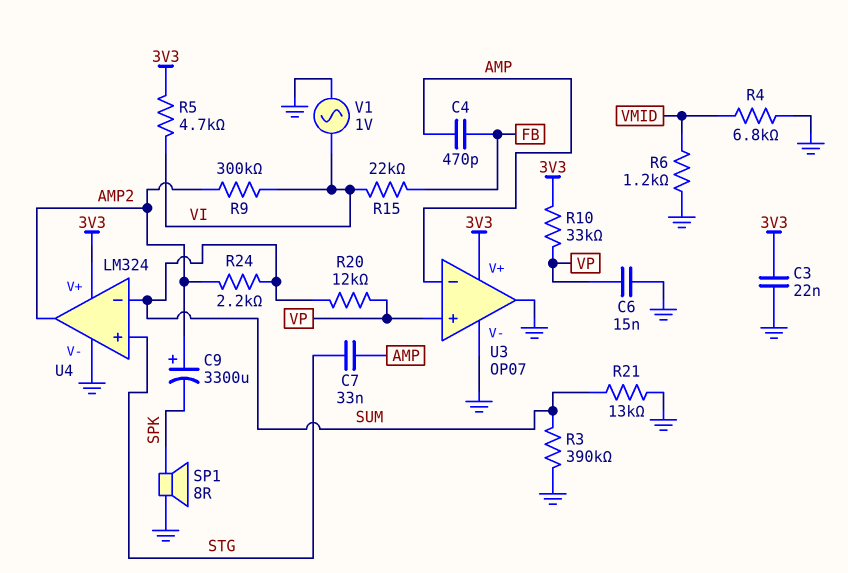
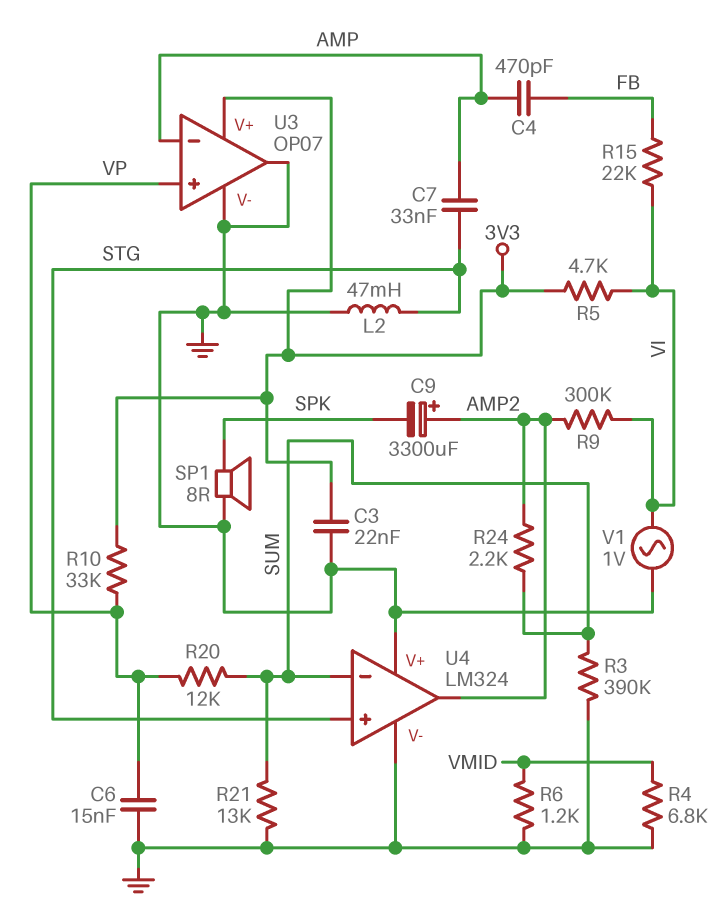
L2: none -> 47mH (GND, STG)
U4 pin V+: 3V3 -> GND

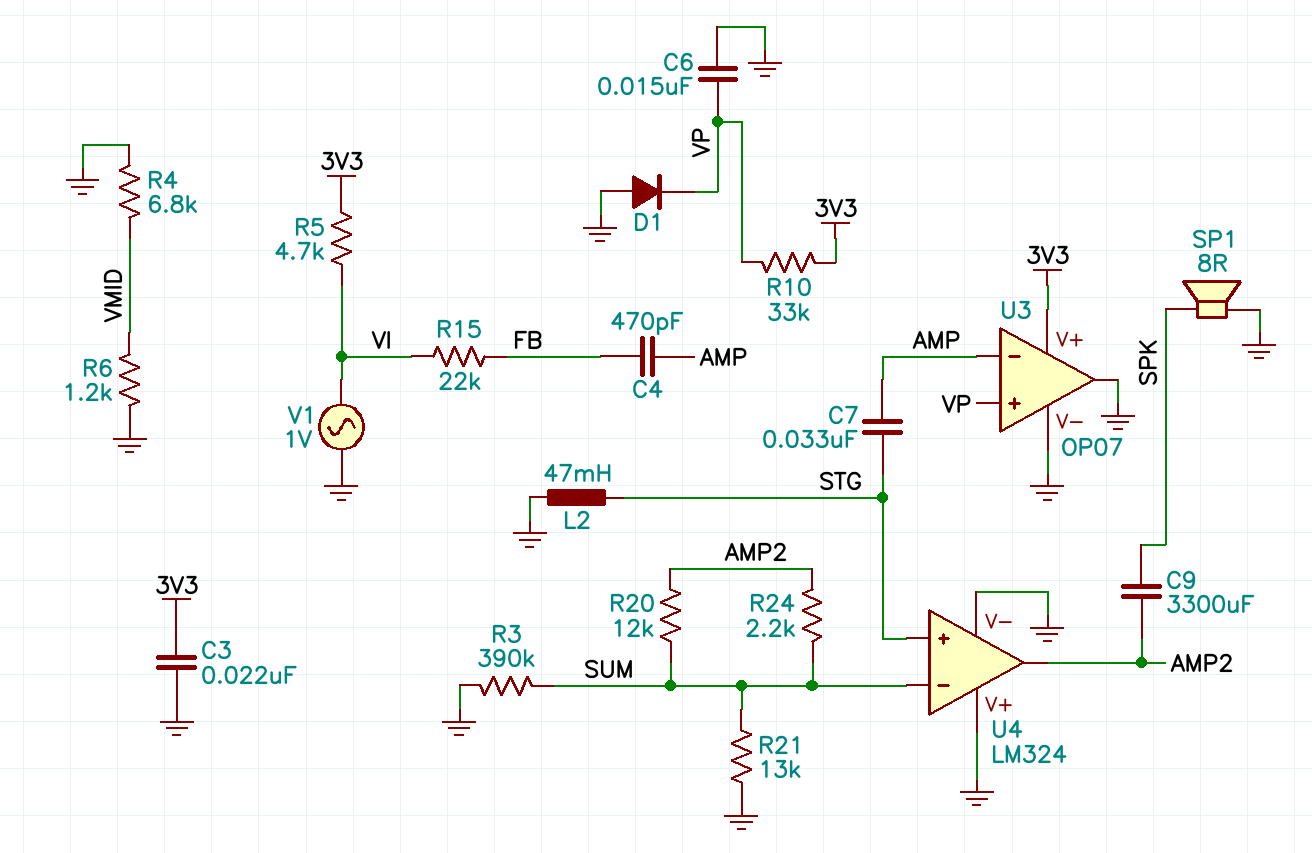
C9: 3300uF (plus AMP2, minus SPK) -> 3300uF (AMP2, SPK)
D1: none -> diode (A GND, K VP)
R9: 300k (AMP2, VI) -> none
R20: 12k (SUM, VP) -> 12k (AMP2, SUM)

